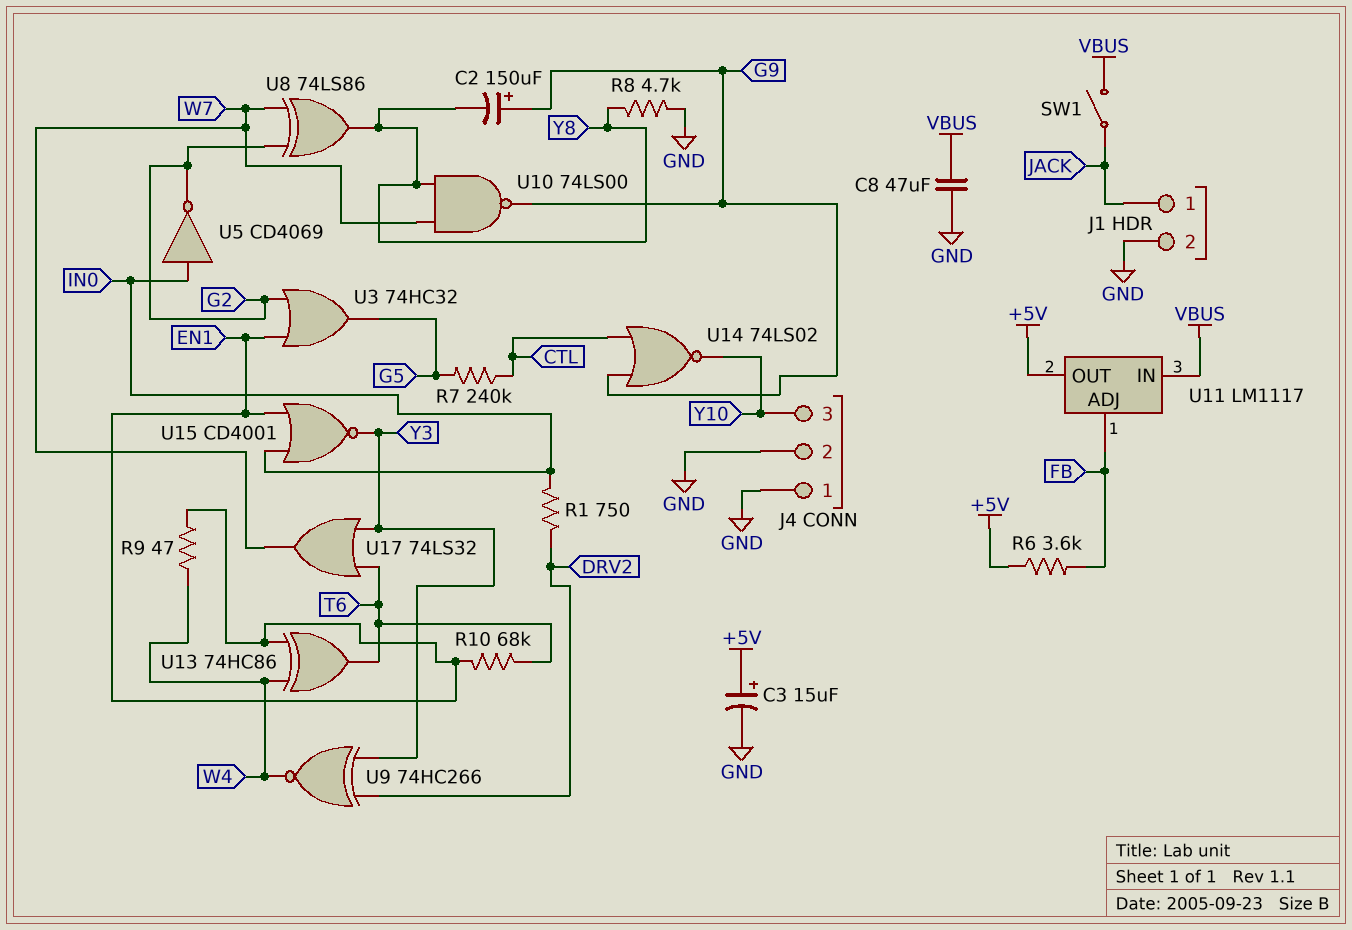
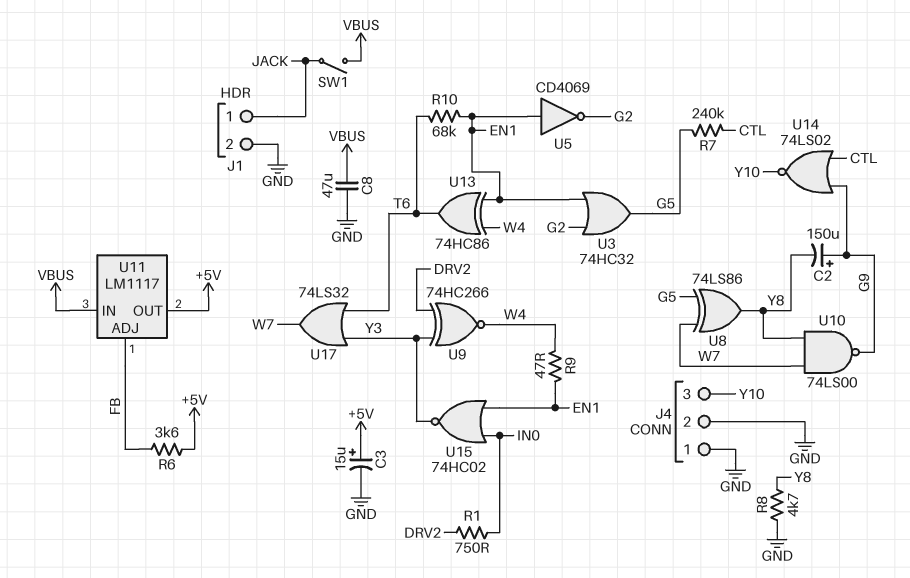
U5: NOT CD4069 (in IN0, out G2) -> NOT CD4069 (in EN1, out G2)
U8: XOR 74LS86 (in G2, in W7, out Y8) -> XOR 74LS86 (in G5, in W7, out Y8)
U15: NOR CD4001 (in EN1, in IN0, out Y3) -> NOR 74HC02 (in EN1, in IN0, out Y3)

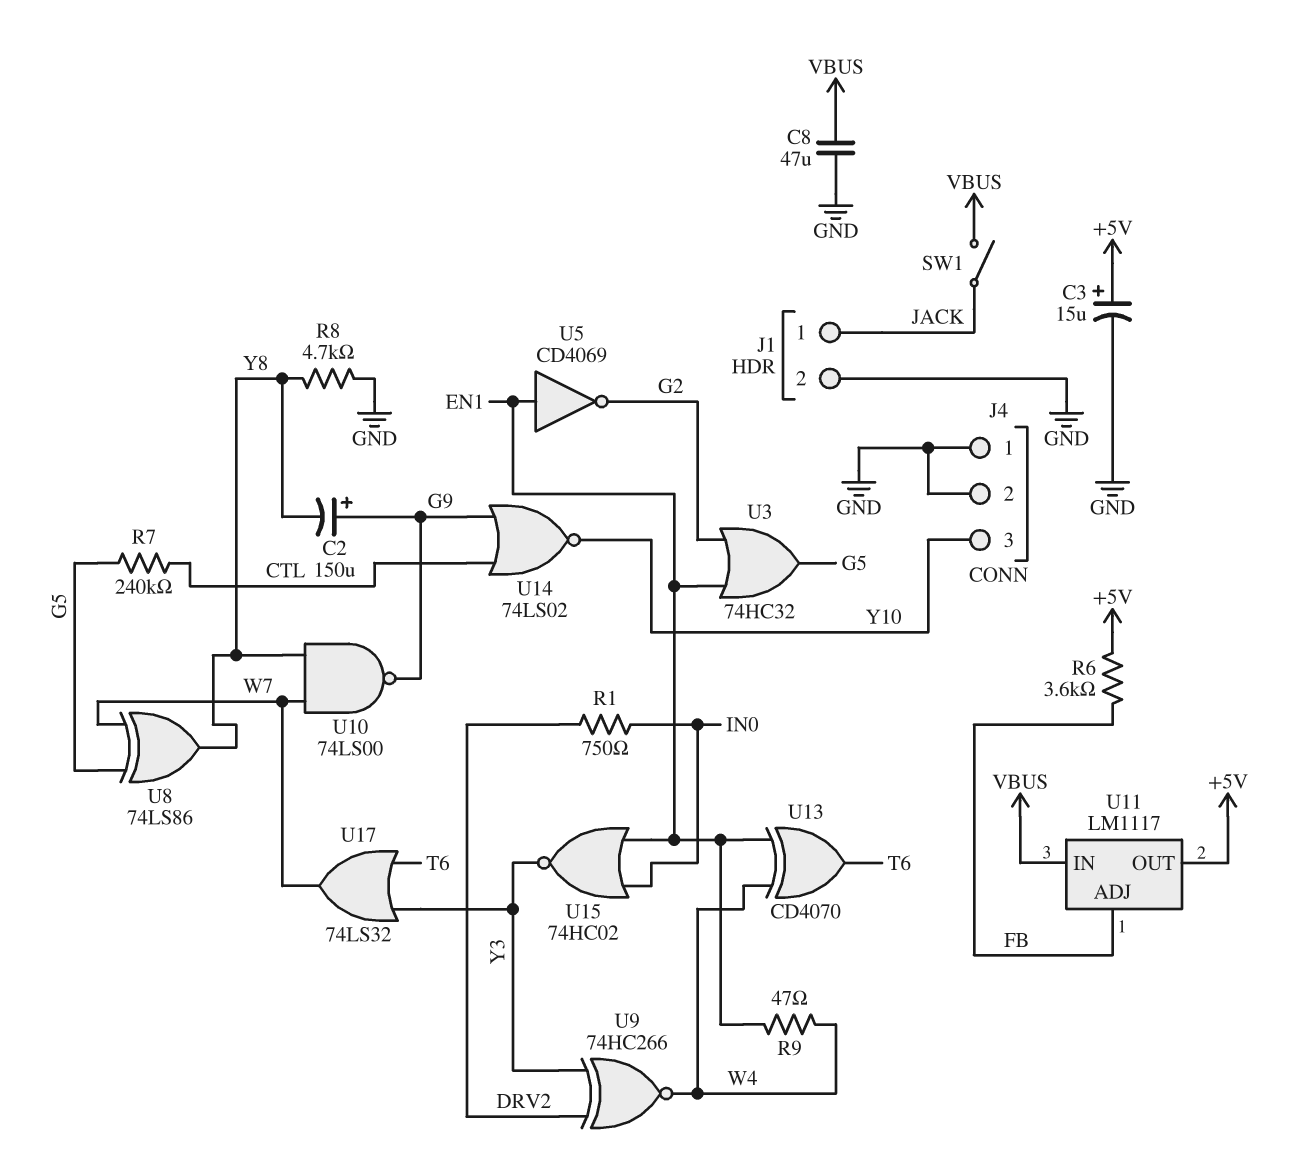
R10: 68k (EN1, T6) -> none
U13: XOR 74HC86 (in EN1, in W4, out T6) -> XOR CD4070 (in EN1, in W4, out T6)

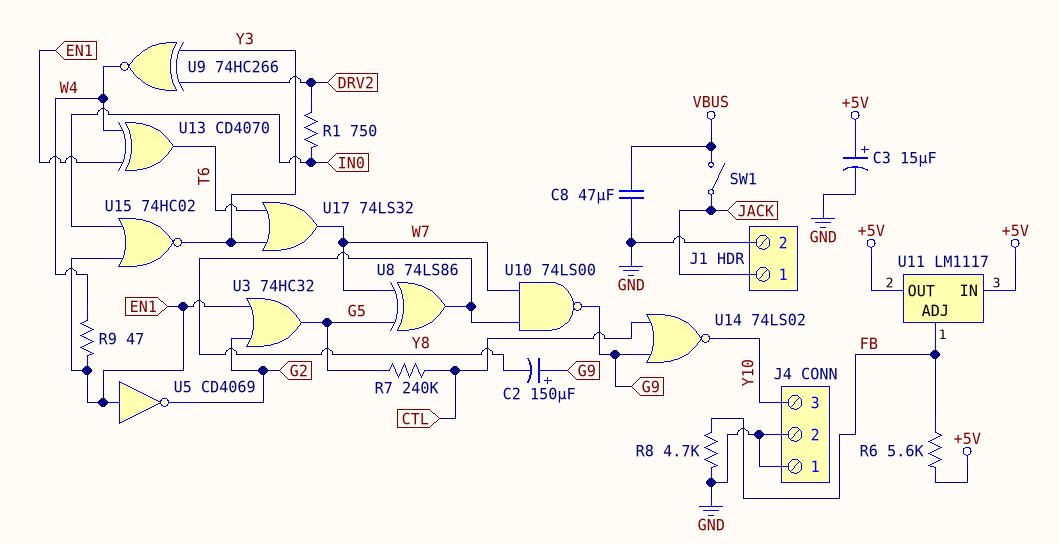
R6: 3.6k (+5V, FB) -> 5.6k (+5V, FB)
R8: 4.7k (GND, Y8) -> 4.7k (FB, GND)
U11 pin IN: VBUS -> +5V

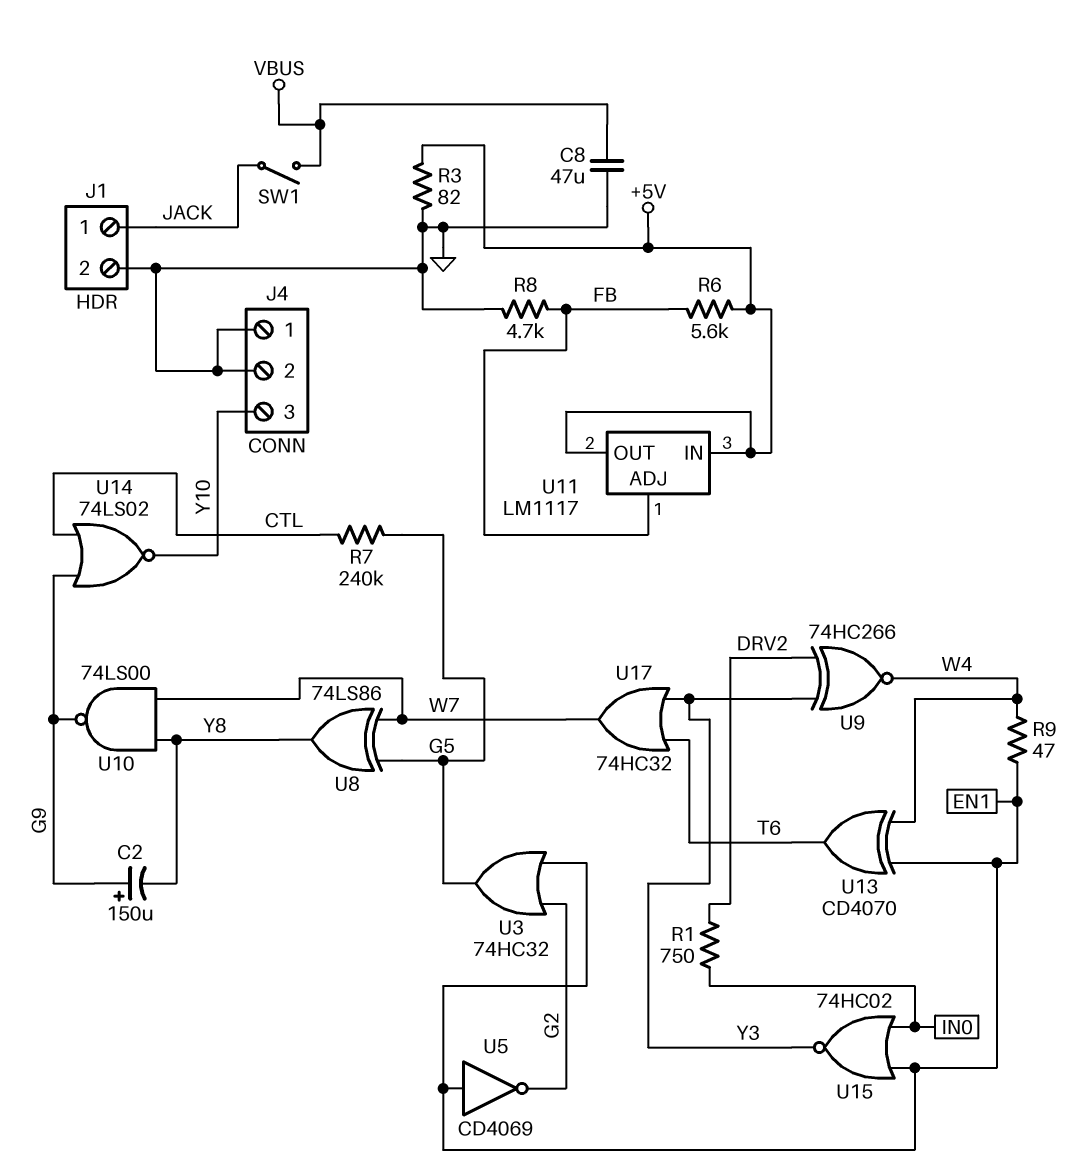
C3: 15uF (plus +5V, minus GND) -> none
R3: none -> 82 (+5V, GND)
U17: OR 74LS32 (in T6, in Y3, out W7) -> OR 74HC32 (in T6, in Y3, out W7)

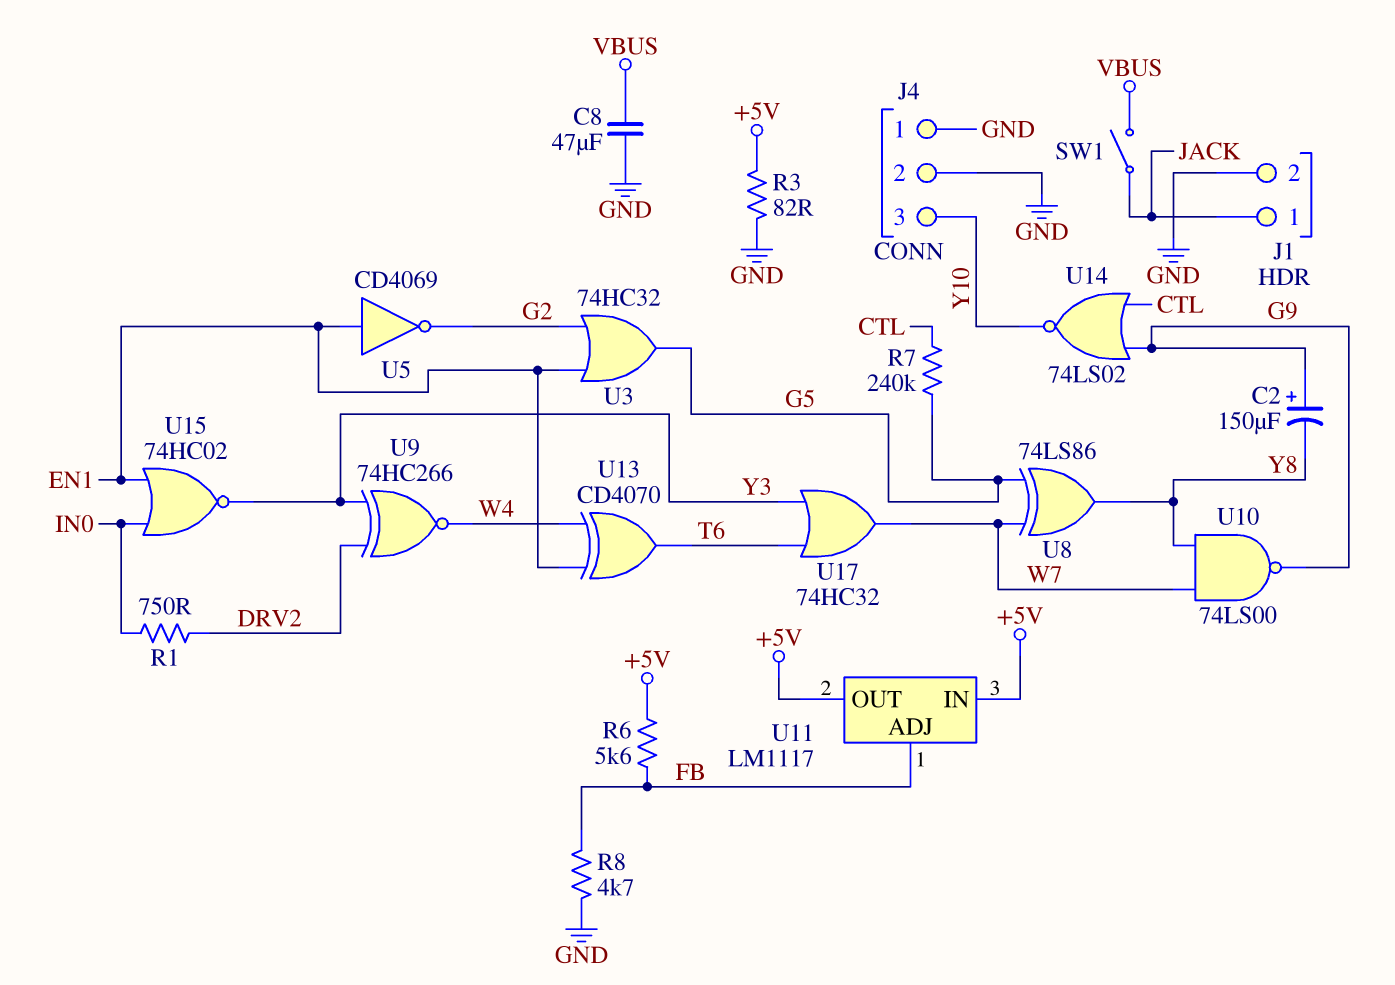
R9: 47 (EN1, W4) -> none

